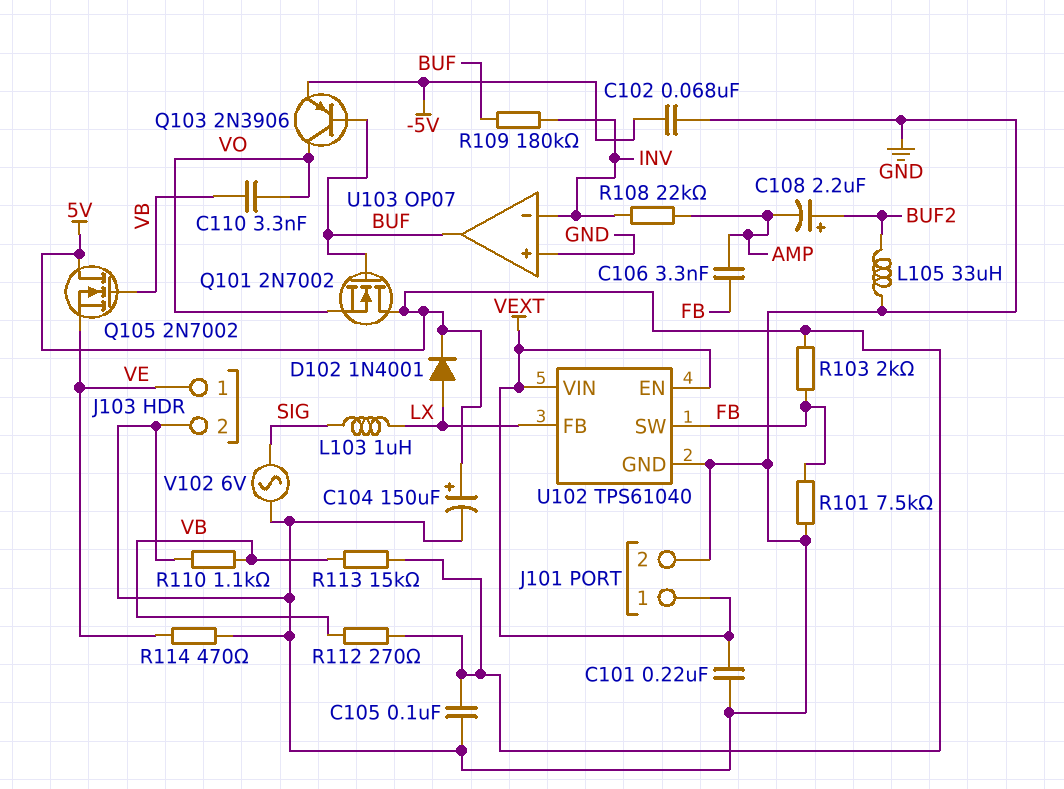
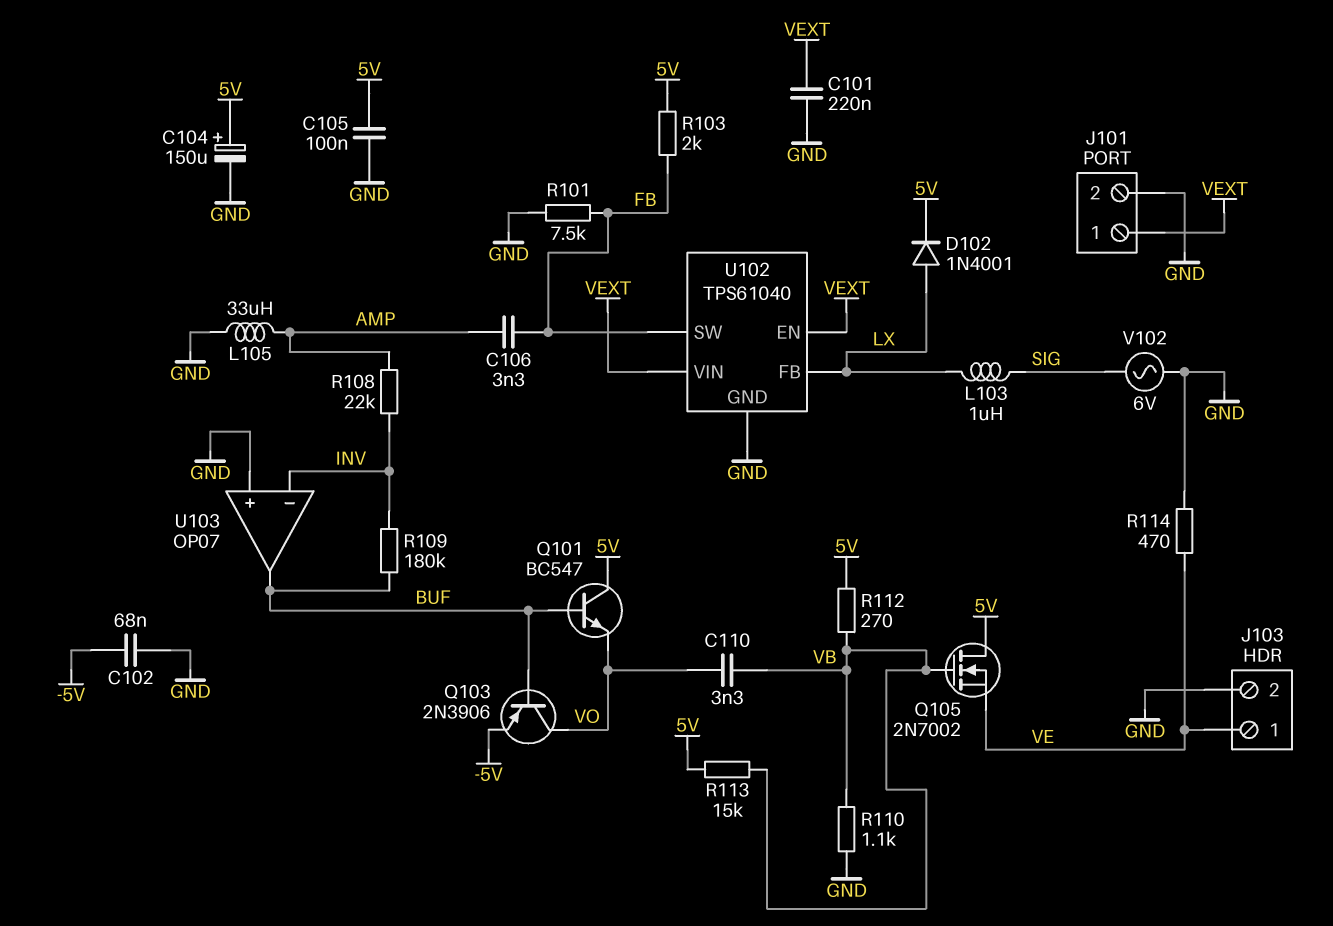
C108: 2.2uF (plus BUF2, minus AMP) -> none
L105: 33uH (BUF2, GND) -> 33uH (AMP, GND)
Q101: NMOS 2N7002 (G BUF, D 5V, S VO) -> NPN BC547 (B BUF, C 5V, E VO)

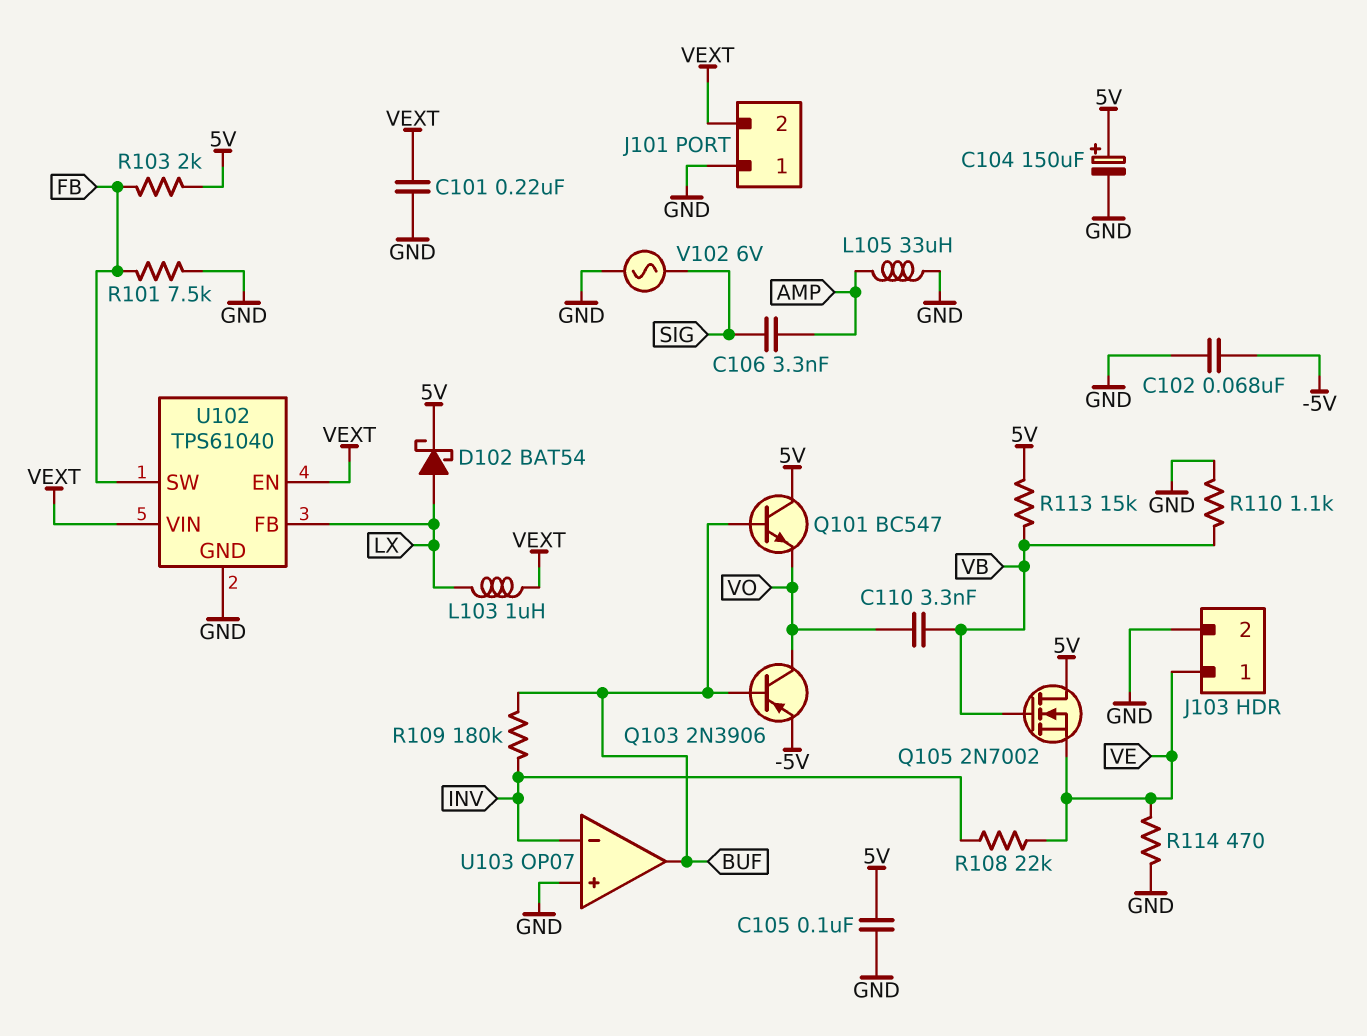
C106: 3.3nF (AMP, FB) -> 3.3nF (AMP, SIG)
D102: diode 1N4001 (A LX, K 5V) -> schottky BAT54 (A LX, K 5V)
J101 pin 1: VEXT -> GND
J101 pin 2: GND -> VEXT
L103: 1uH (LX, SIG) -> 1uH (LX, VEXT)
R108: 22k (AMP, INV) -> 22k (INV, VE)
R112: 270 (5V, VB) -> none

